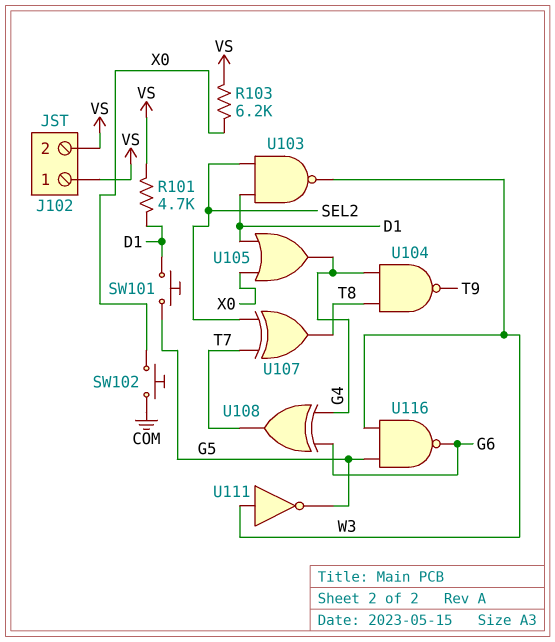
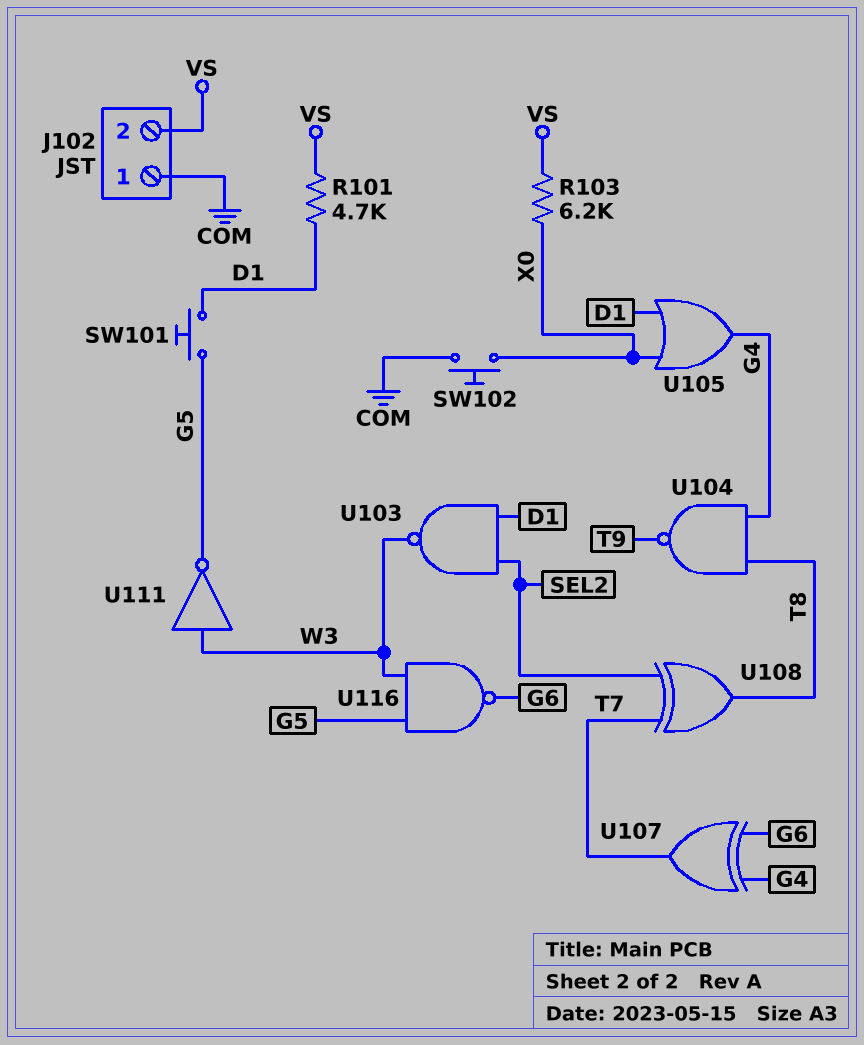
J102 pin 1: VS -> COM
U107: XOR (in SEL2, in T7, out T8) -> XOR (in G4, in G6, out T7)
U108: XOR (in G4, in G6, out T7) -> XOR (in SEL2, in T7, out T8)

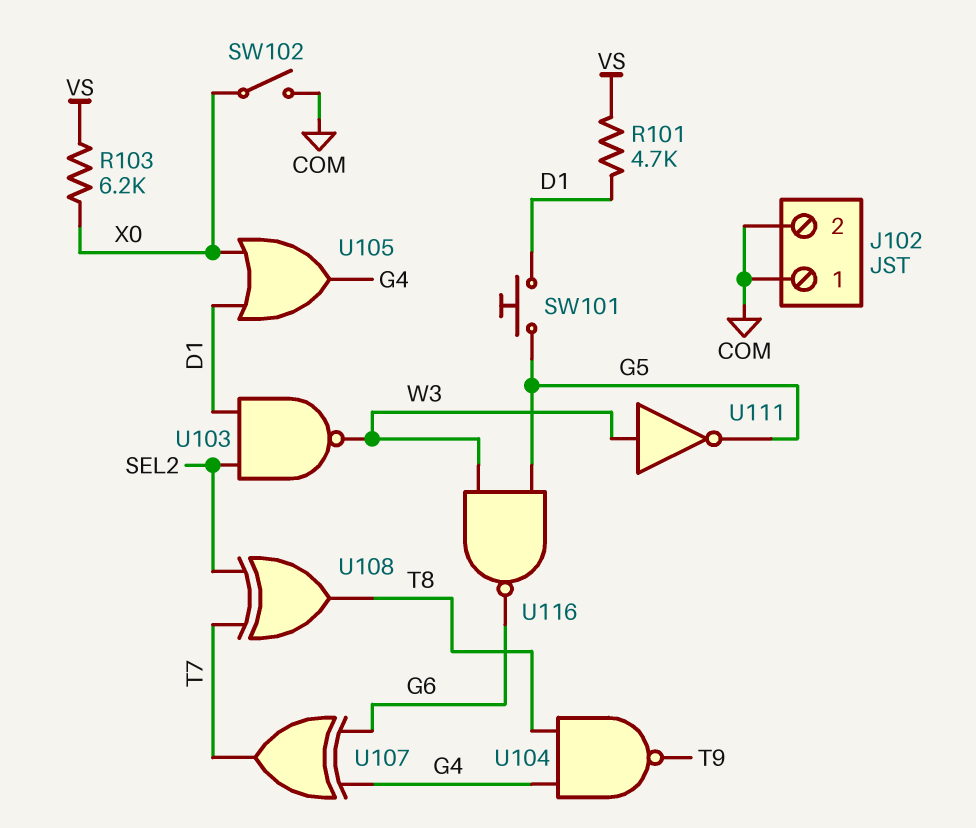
J102 pin 2: VS -> COM
SW102: button (COM, X0) -> switch (COM, X0)

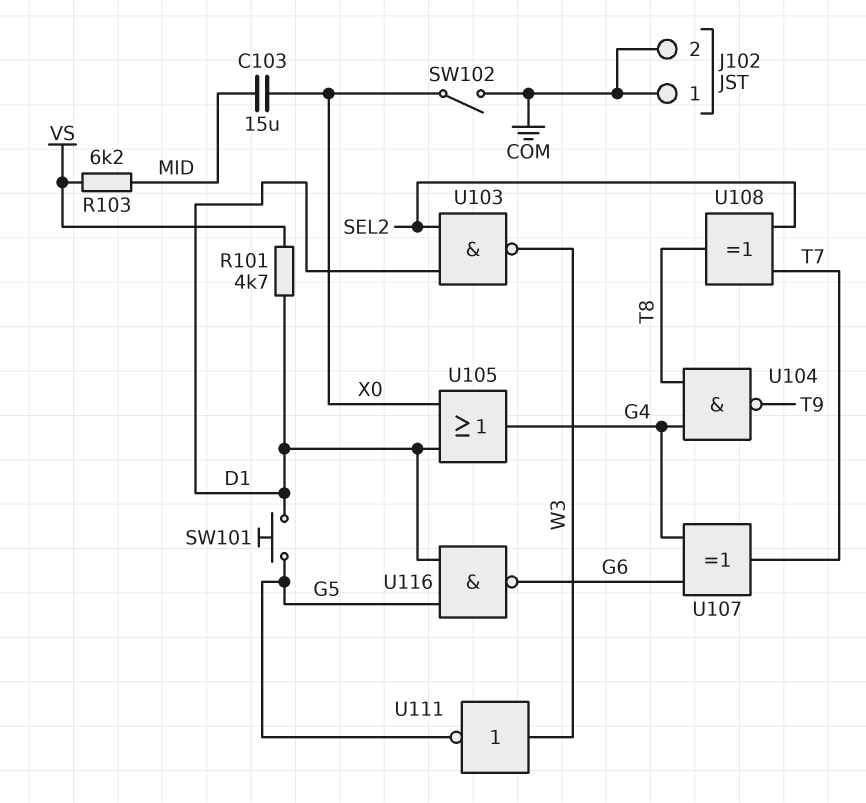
C103: none -> 15uF (MID, X0)
R103: 6.2k (VS, X0) -> 6.2k (MID, VS)
U116: NAND (in G5, in W3, out G6) -> NAND (in D1, in G5, out G6)

